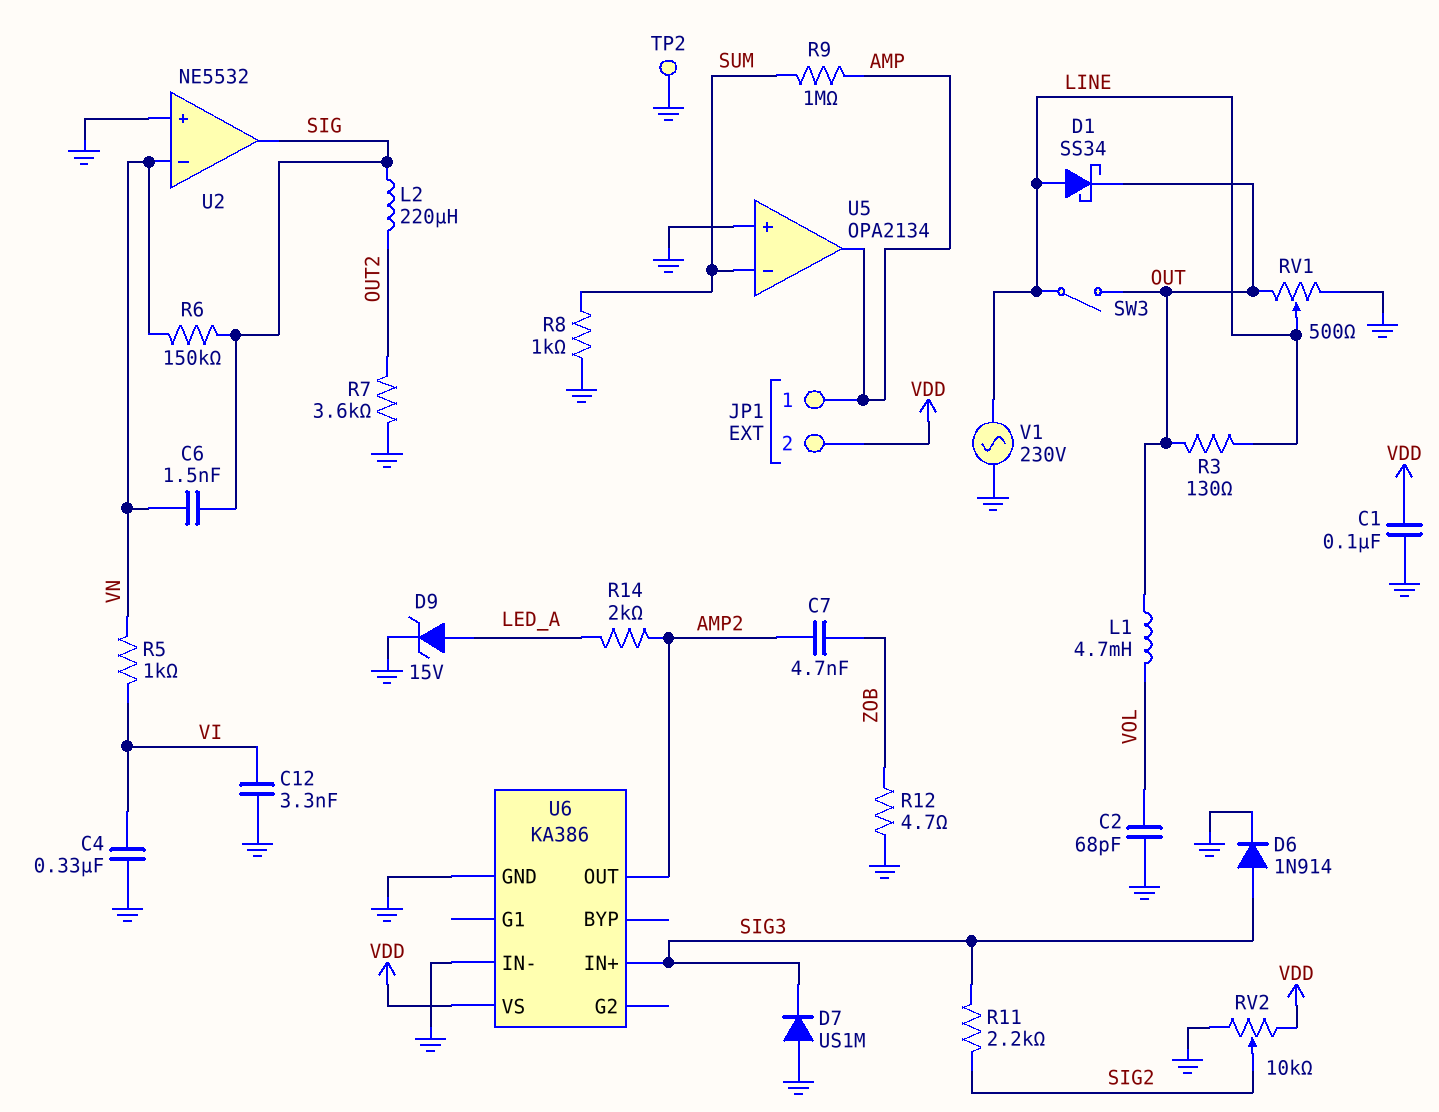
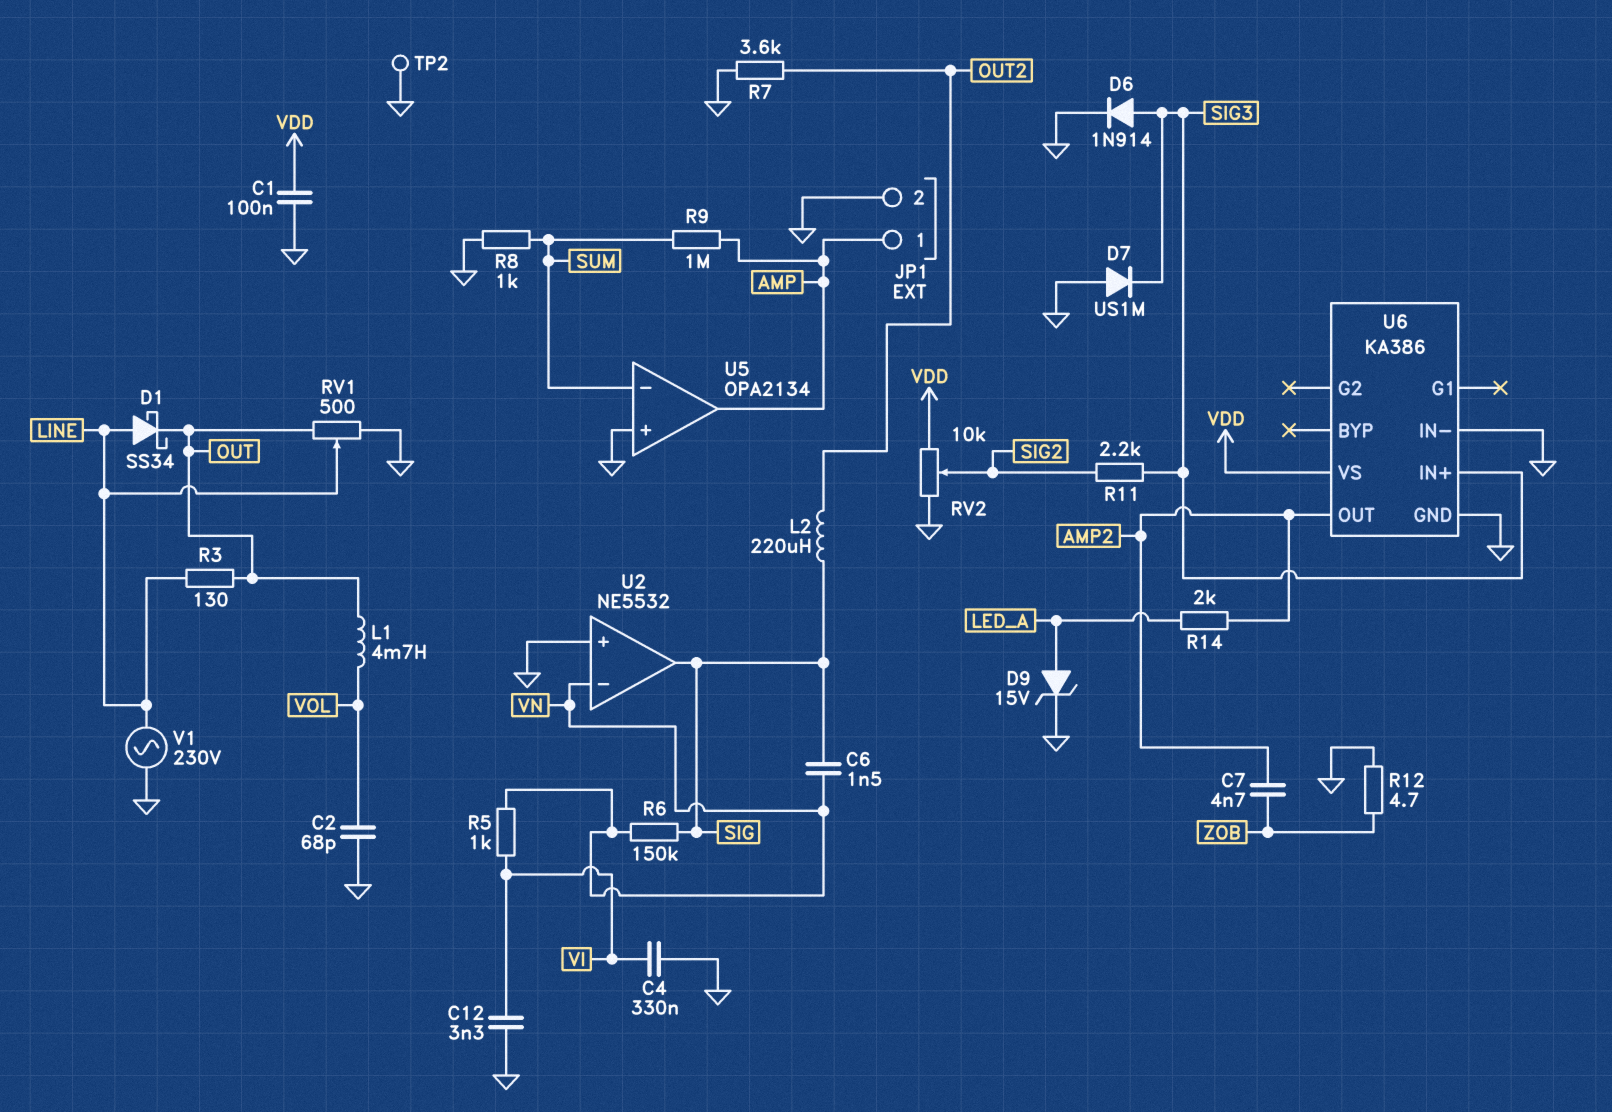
JP1 pin 2: VDD -> GND
SW3: switch (LINE, OUT) -> none

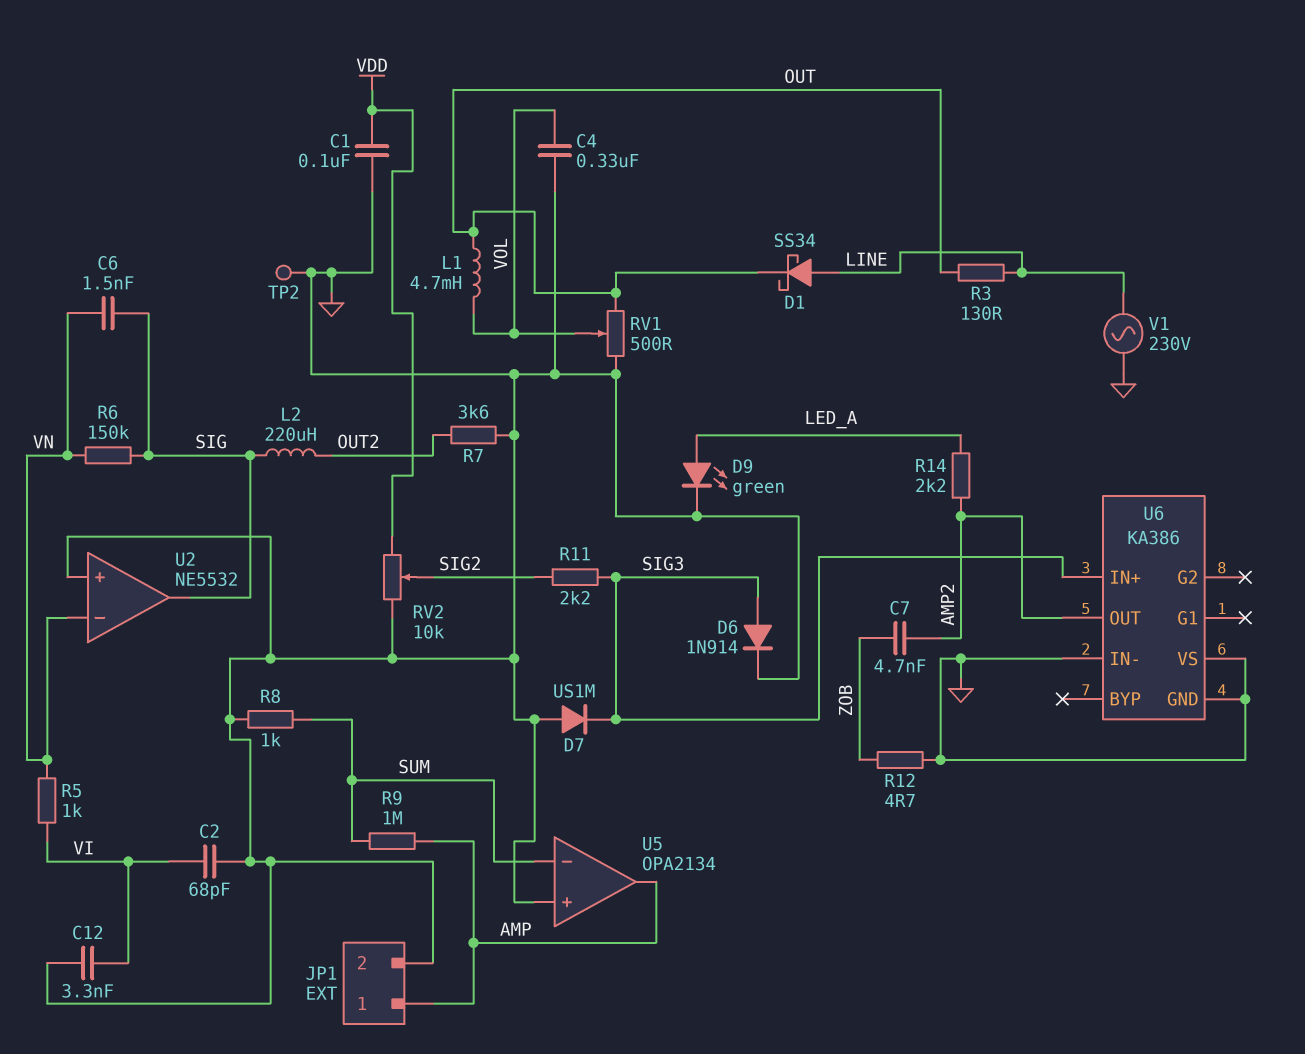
C2: 68pF (GND, VOL) -> 68pF (GND, VI)
C4: 330nF (GND, VI) -> 330nF (GND, VOL)
D9: zener 15V (A LED_A, K GND) -> LED green (A LED_A, K GND)
R14: 2k (AMP2, LED_A) -> 2.2k (AMP2, LED_A)
RV1: 500 (GND, OUT, wiper LINE) -> 500 (GND, OUT, wiper VOL)
U6 pin VS: VDD -> GND

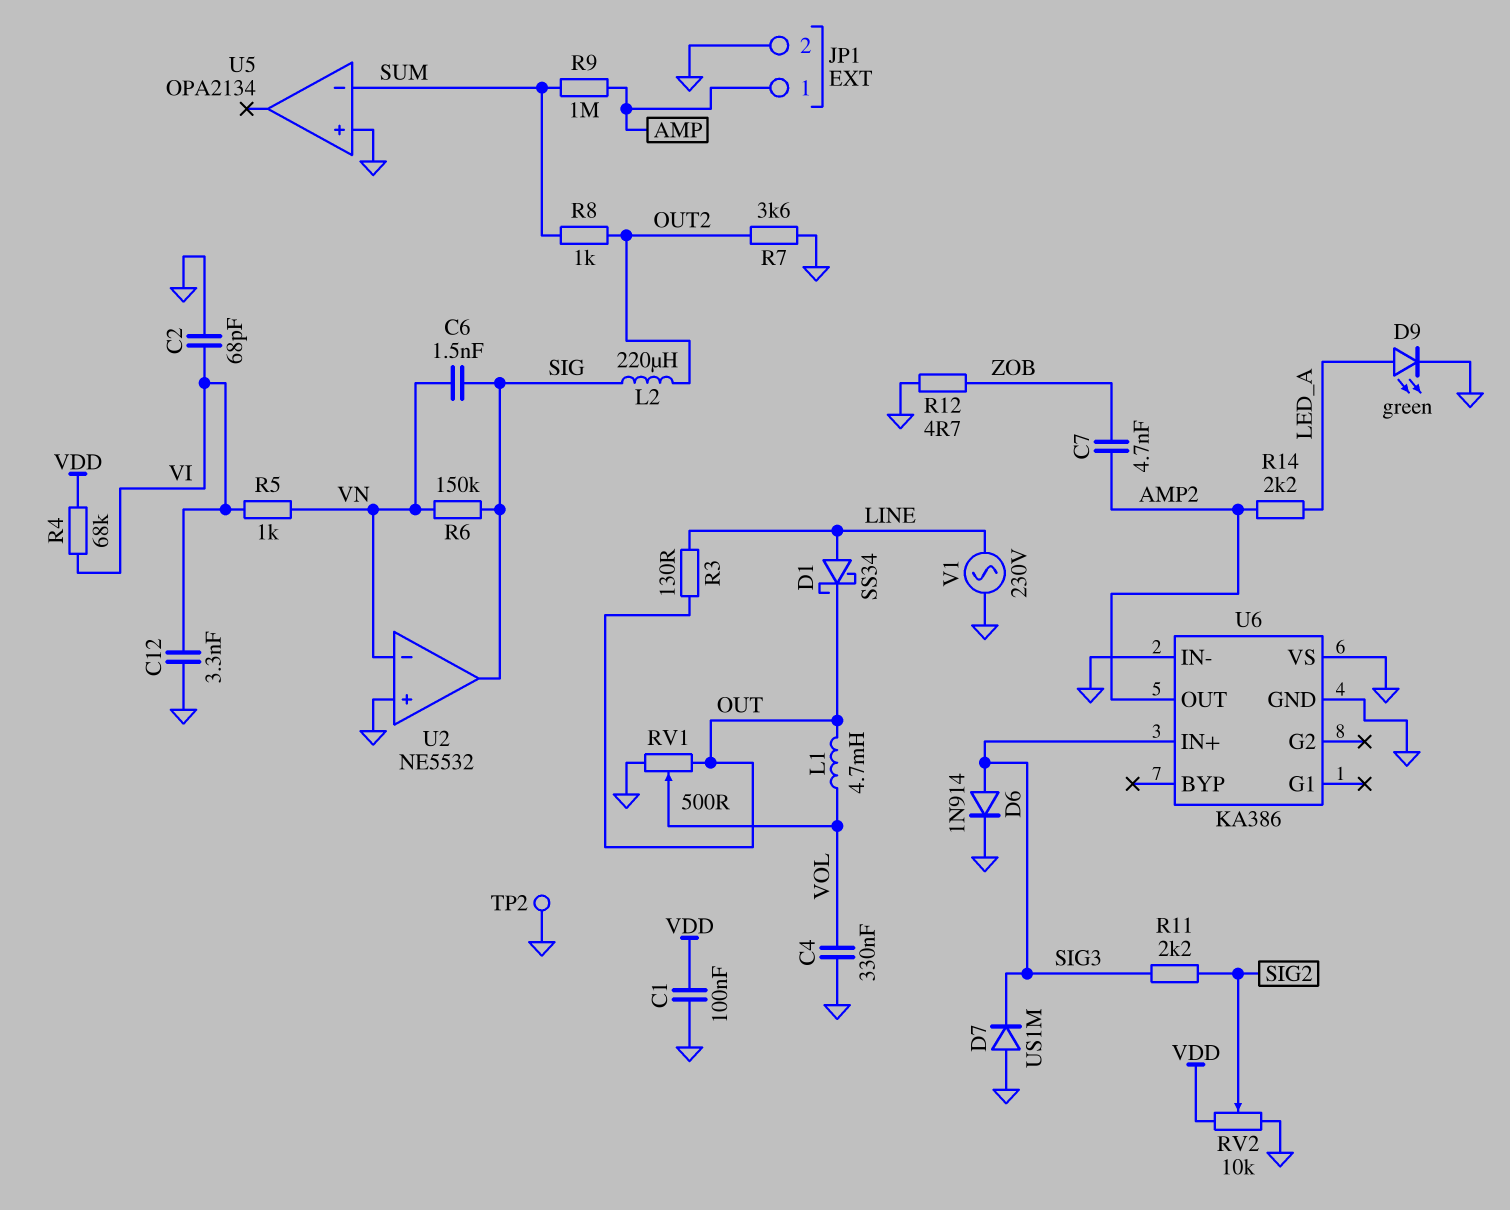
R4: none -> 68k (VDD, VI)
R8: 1k (GND, SUM) -> 1k (OUT2, SUM)
U5 pin out: AMP -> none

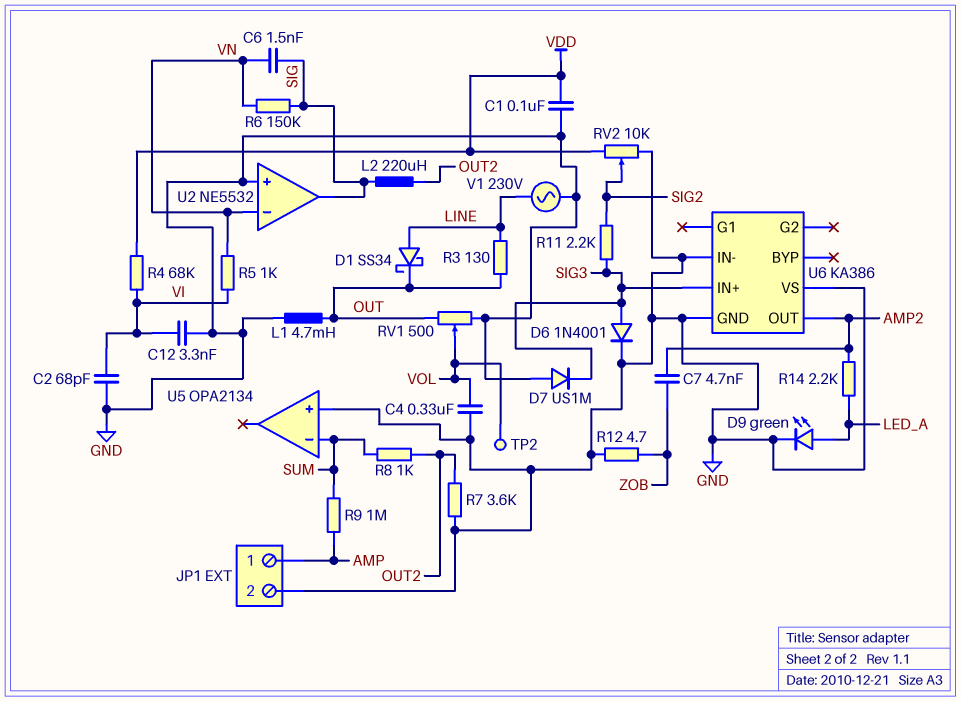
D6: diode 1N914 (A SIG3, K GND) -> diode 1N4001 (A SIG3, K GND)
L1: 4.7mH (OUT, VOL) -> 4.7mH (GND, OUT)
TP2: test point (GND) -> test point (VOL)

